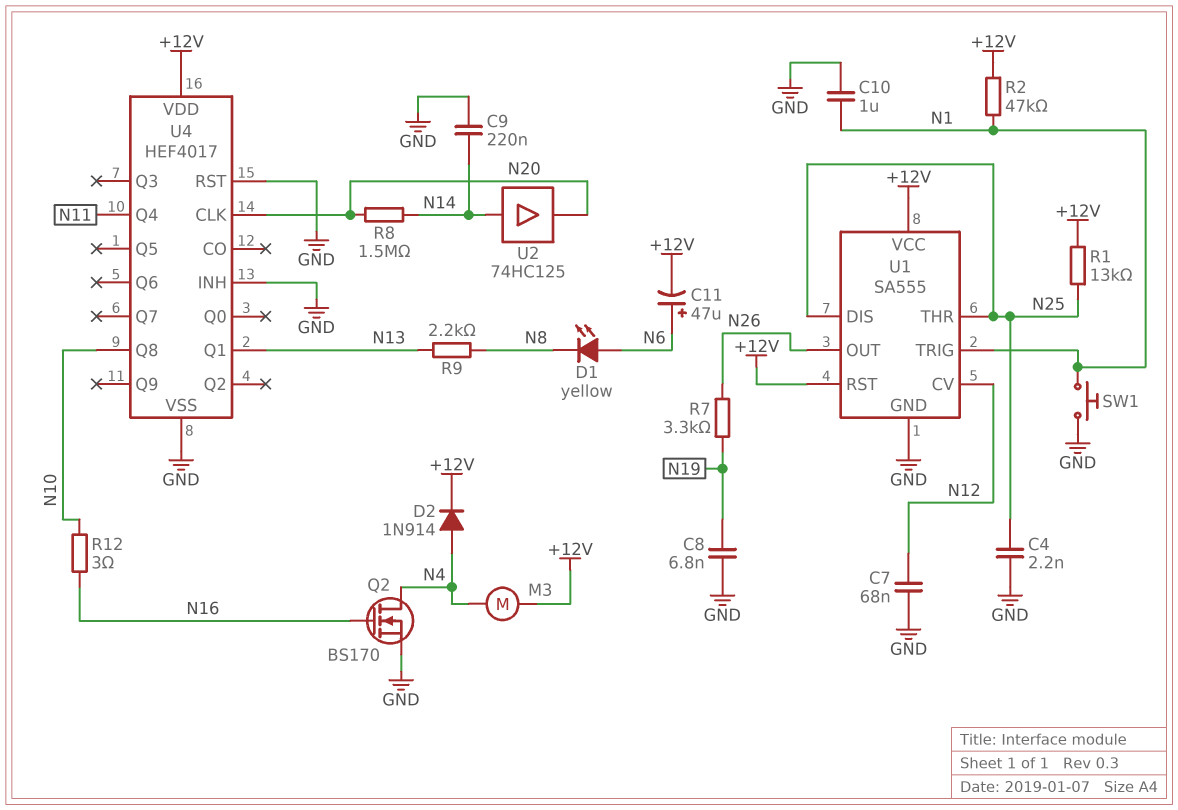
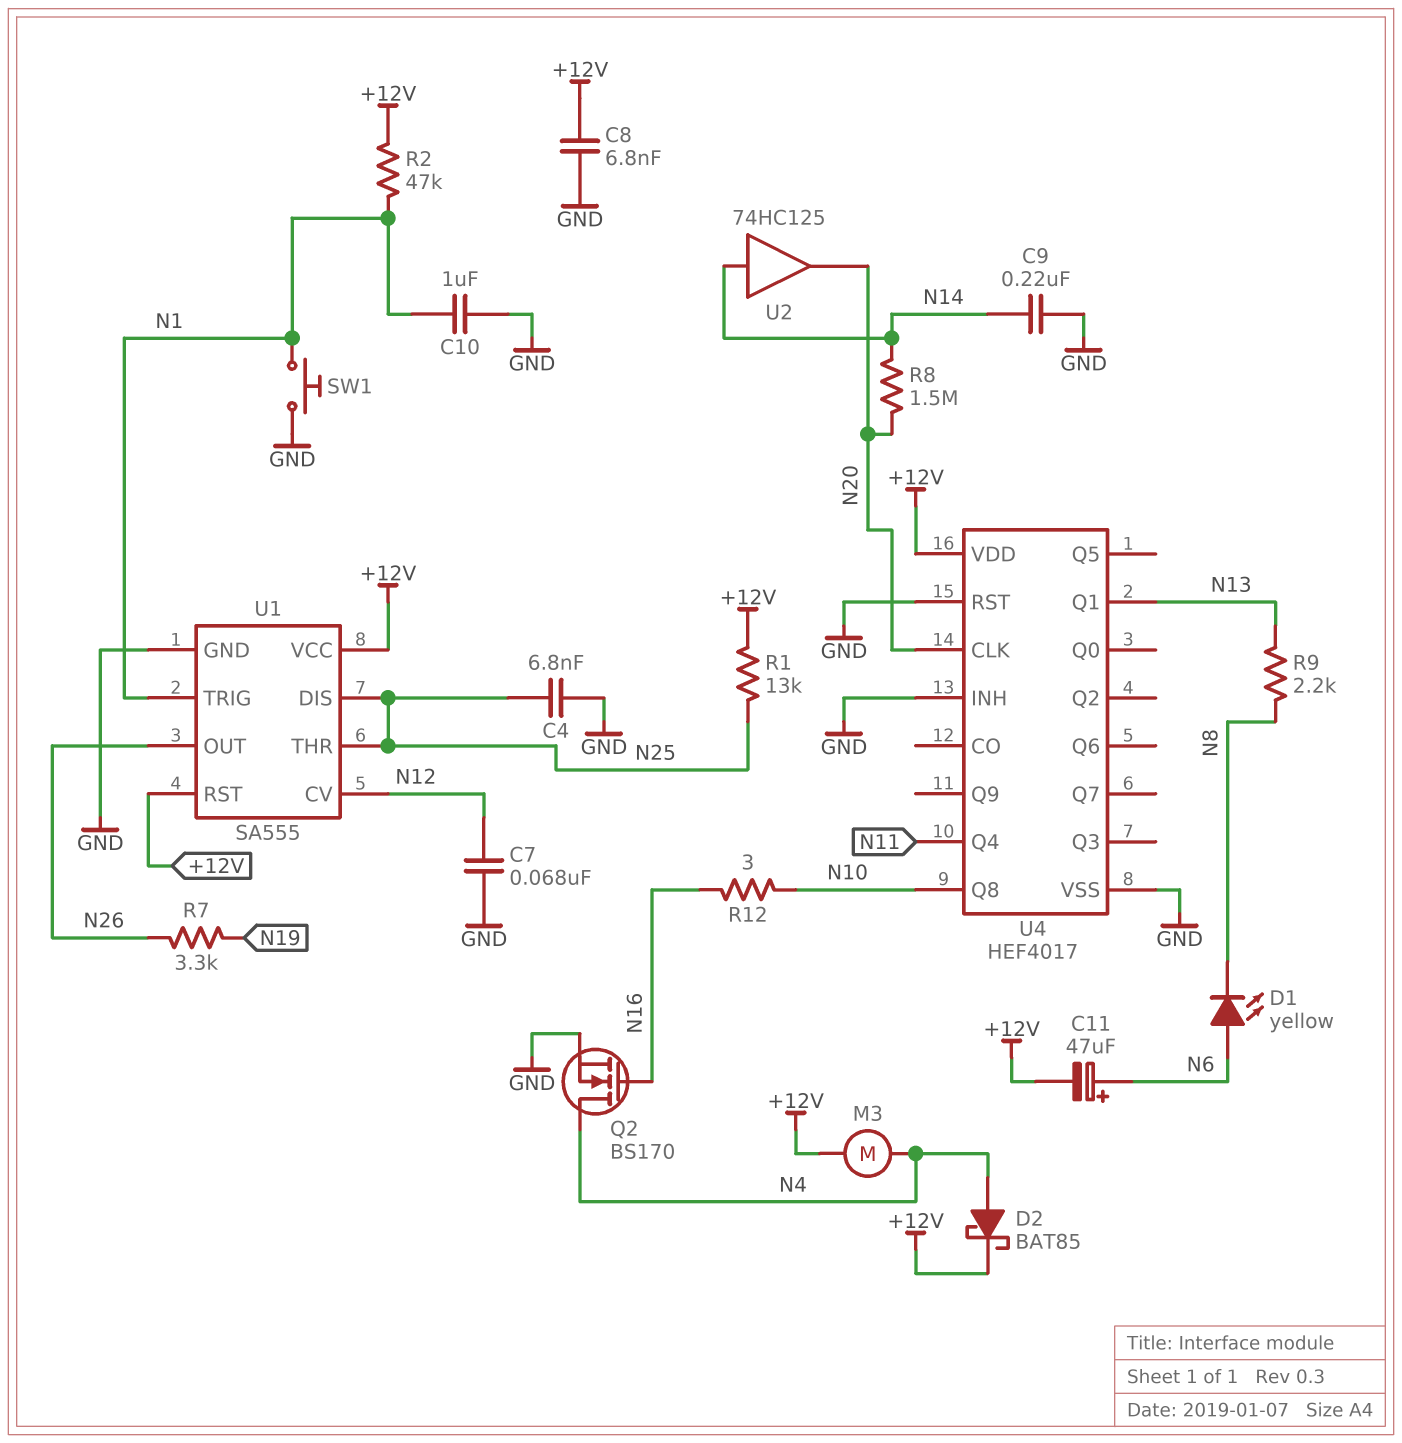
C4: 2.2nF (GND, N25) -> 6.8nF (GND, N25)
C8: 6.8nF (GND, N19) -> 6.8nF (+12V, GND)
D2: diode 1N914 (A N4, K +12V) -> schottky BAT85 (A N4, K +12V)

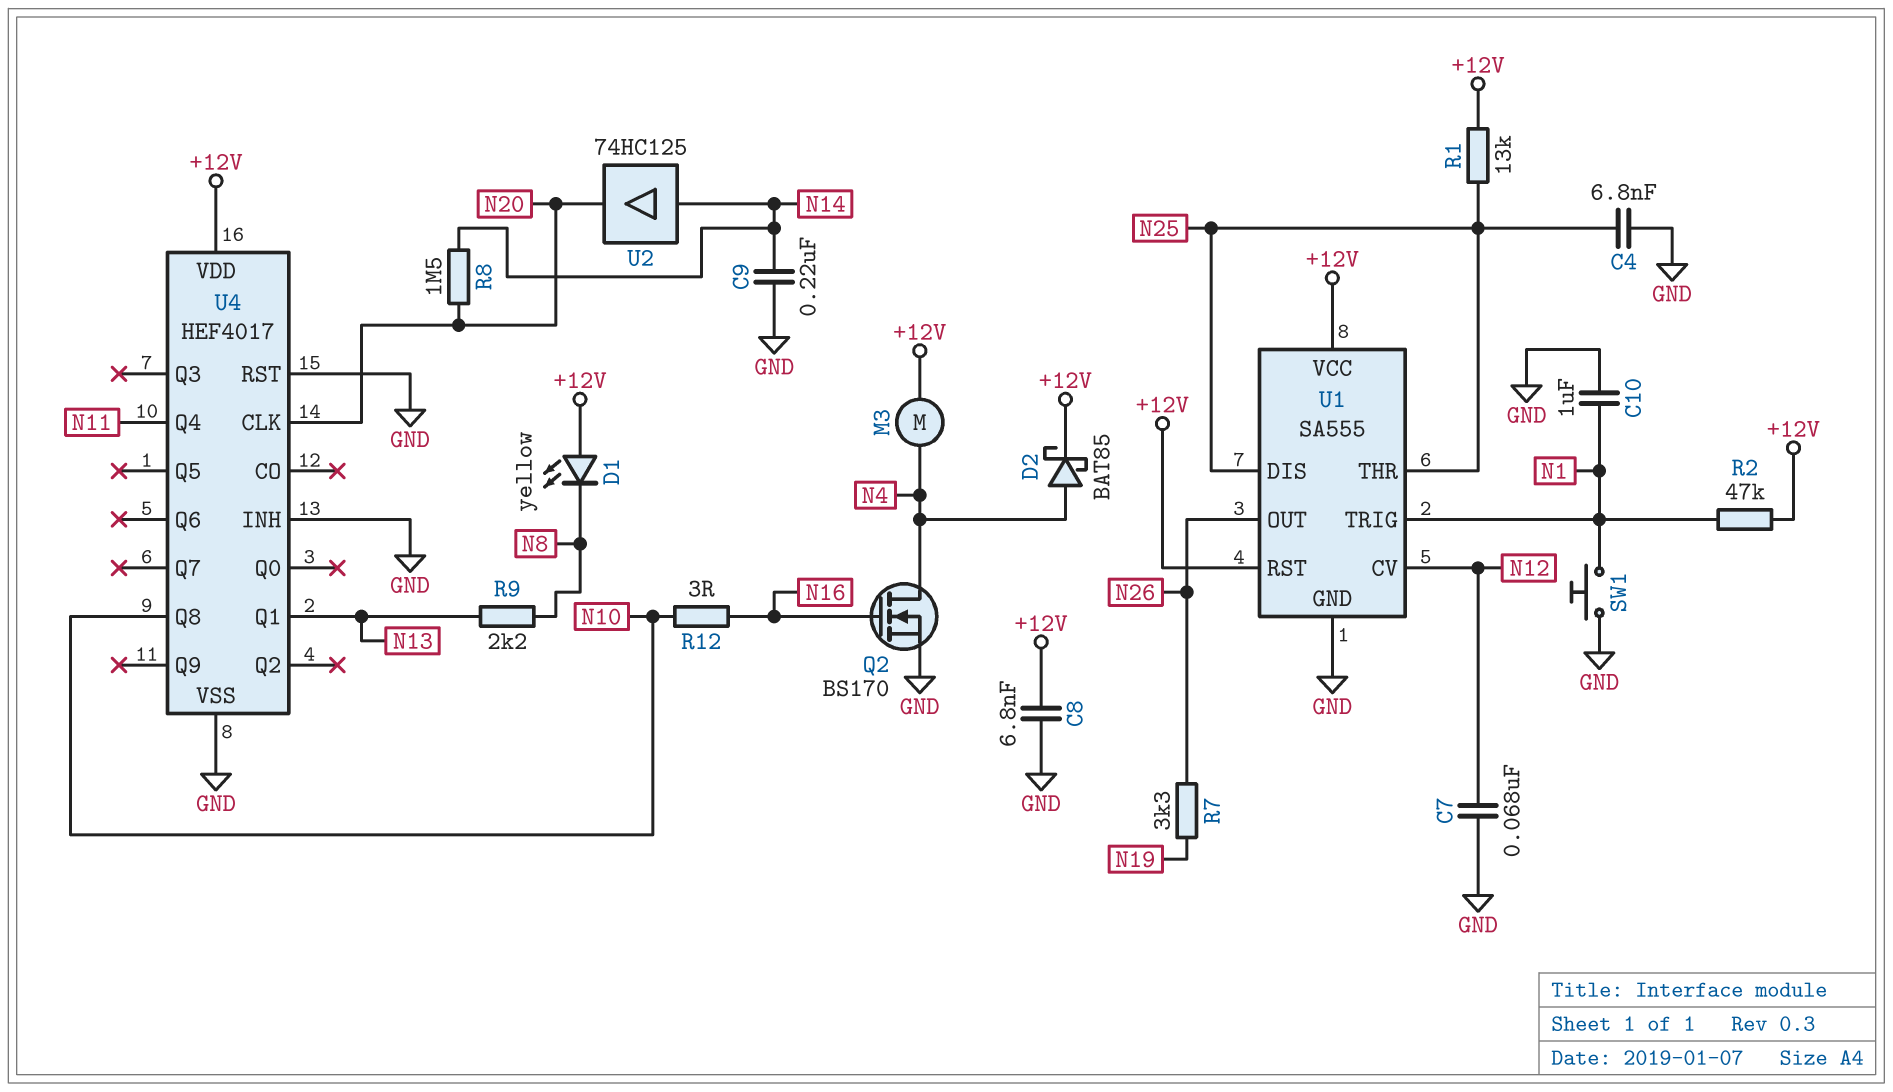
C11: 47uF (plus N6, minus +12V) -> none
D1: LED yellow (A N6, K N8) -> LED yellow (A +12V, K N8)

